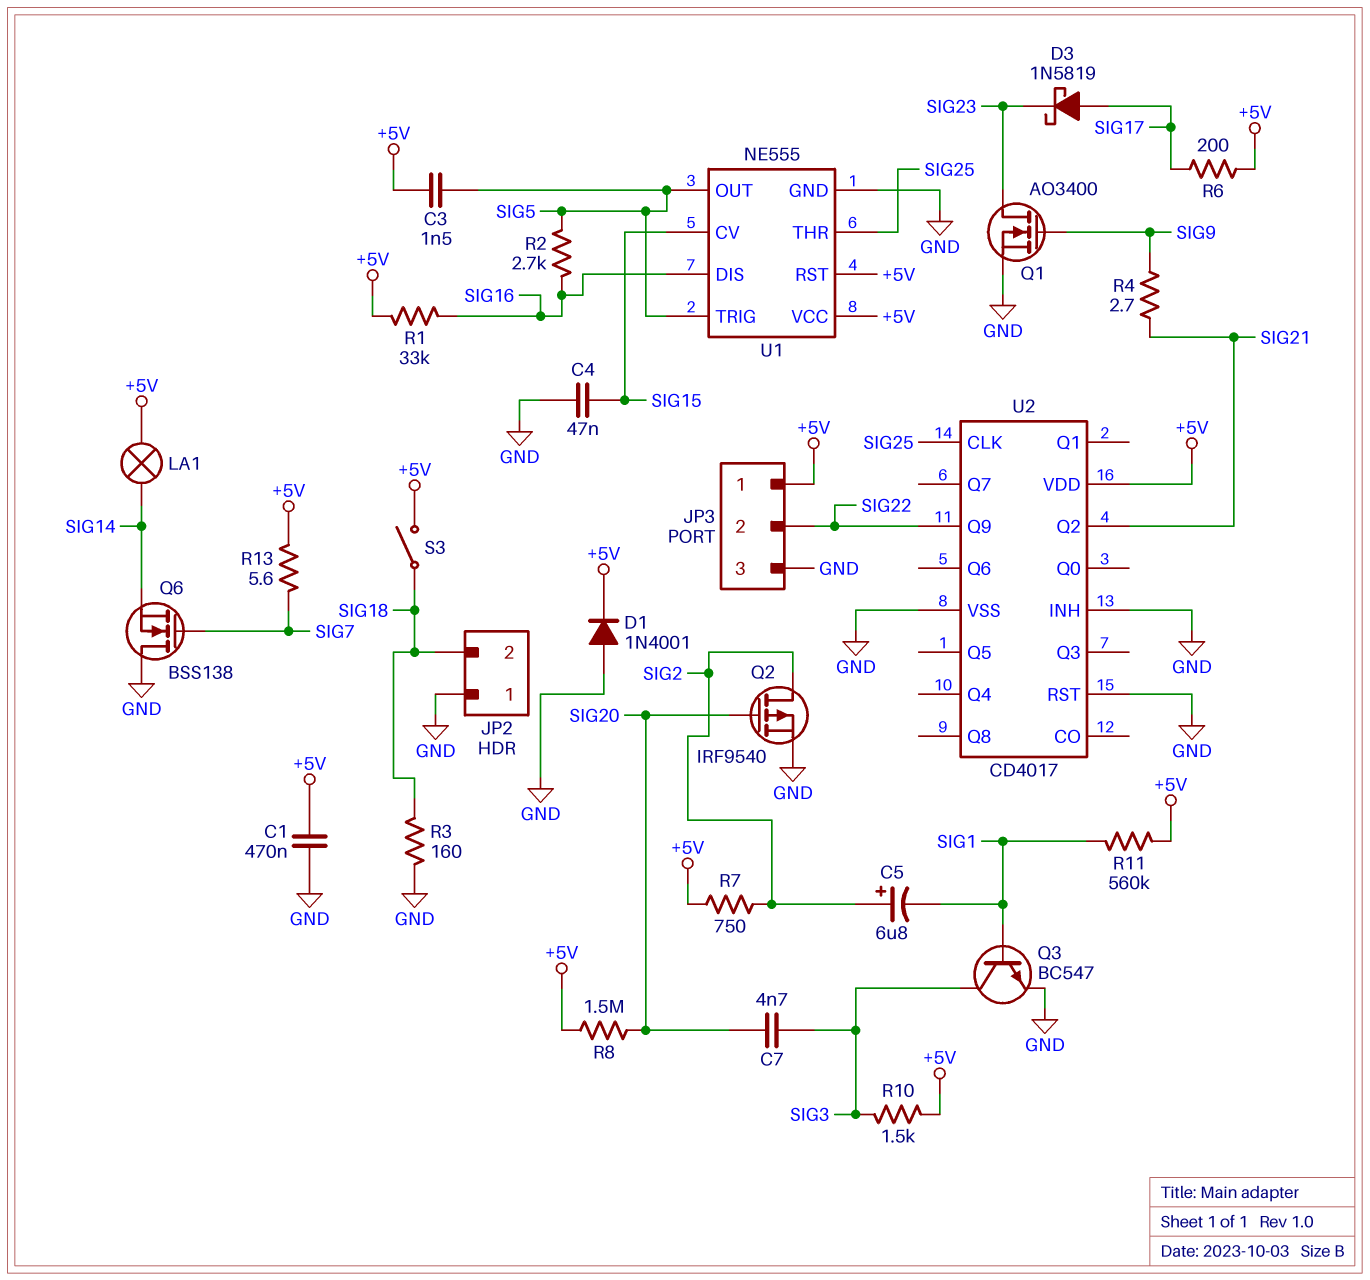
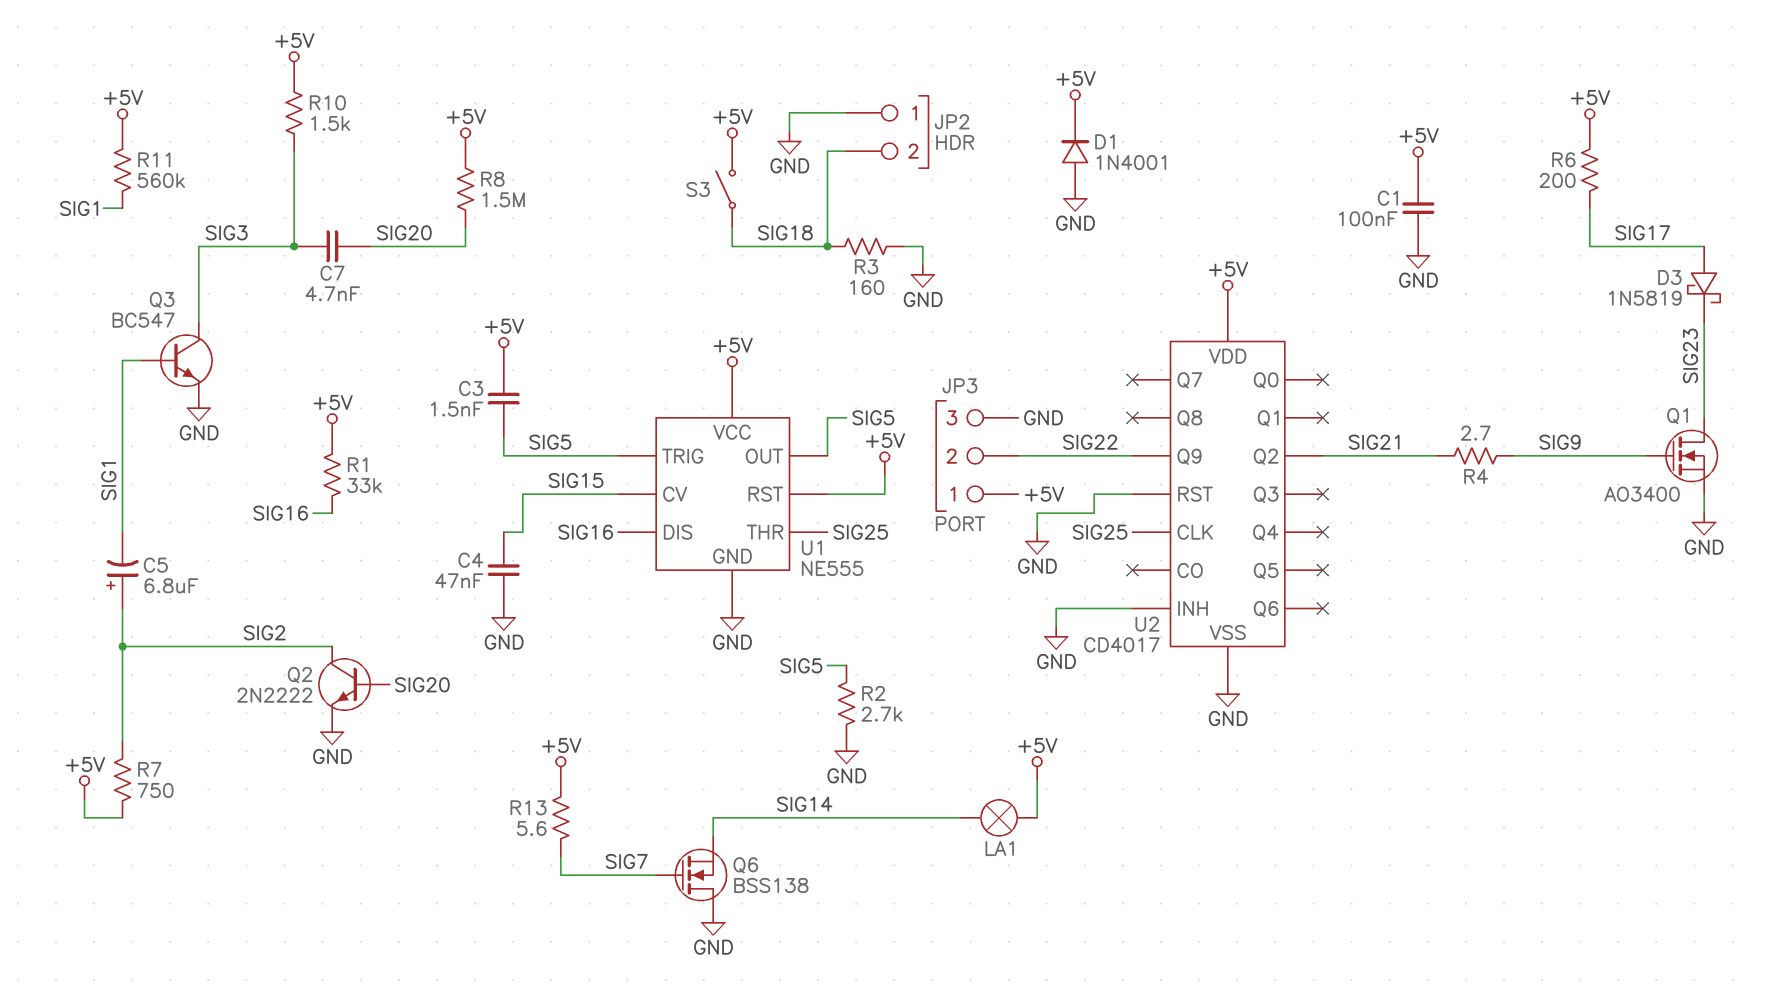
C1: 470nF (+5V, GND) -> 100nF (+5V, GND)
Q2: PMOS IRF9540 (G SIG20, D SIG2, S GND) -> NPN 2N2222 (B SIG20, C SIG2, E GND)
R2: 2.7k (SIG5, SIG16) -> 2.7k (GND, SIG5)

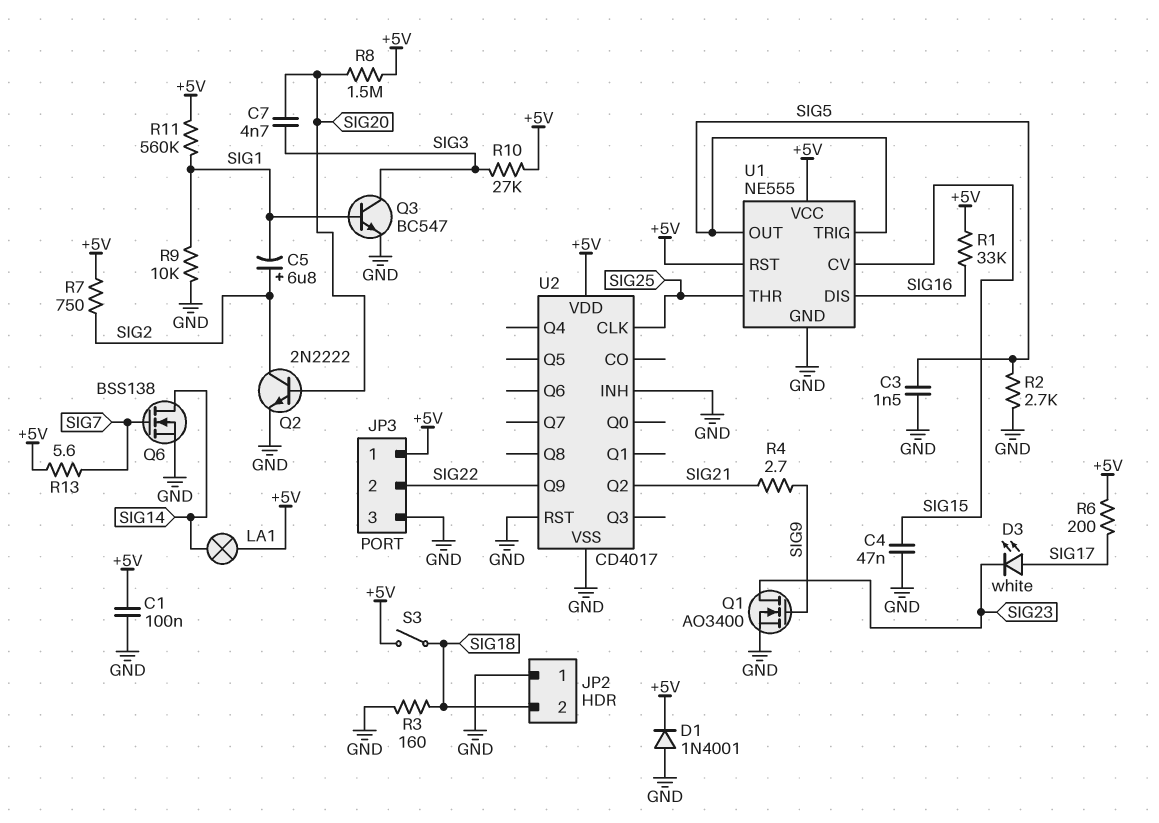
C3: 1.5nF (+5V, SIG5) -> 1.5nF (GND, SIG5)
D3: schottky 1N5819 (A SIG17, K SIG23) -> LED white (A SIG17, K SIG23)
Q6: NMOS BSS138 (G SIG7, D GND, S SIG14) -> NMOS BSS138 (G SIG7, D SIG14, S GND)
R9: none -> 10k (GND, SIG1)
R10: 1.5k (+5V, SIG3) -> 27k (+5V, SIG3)

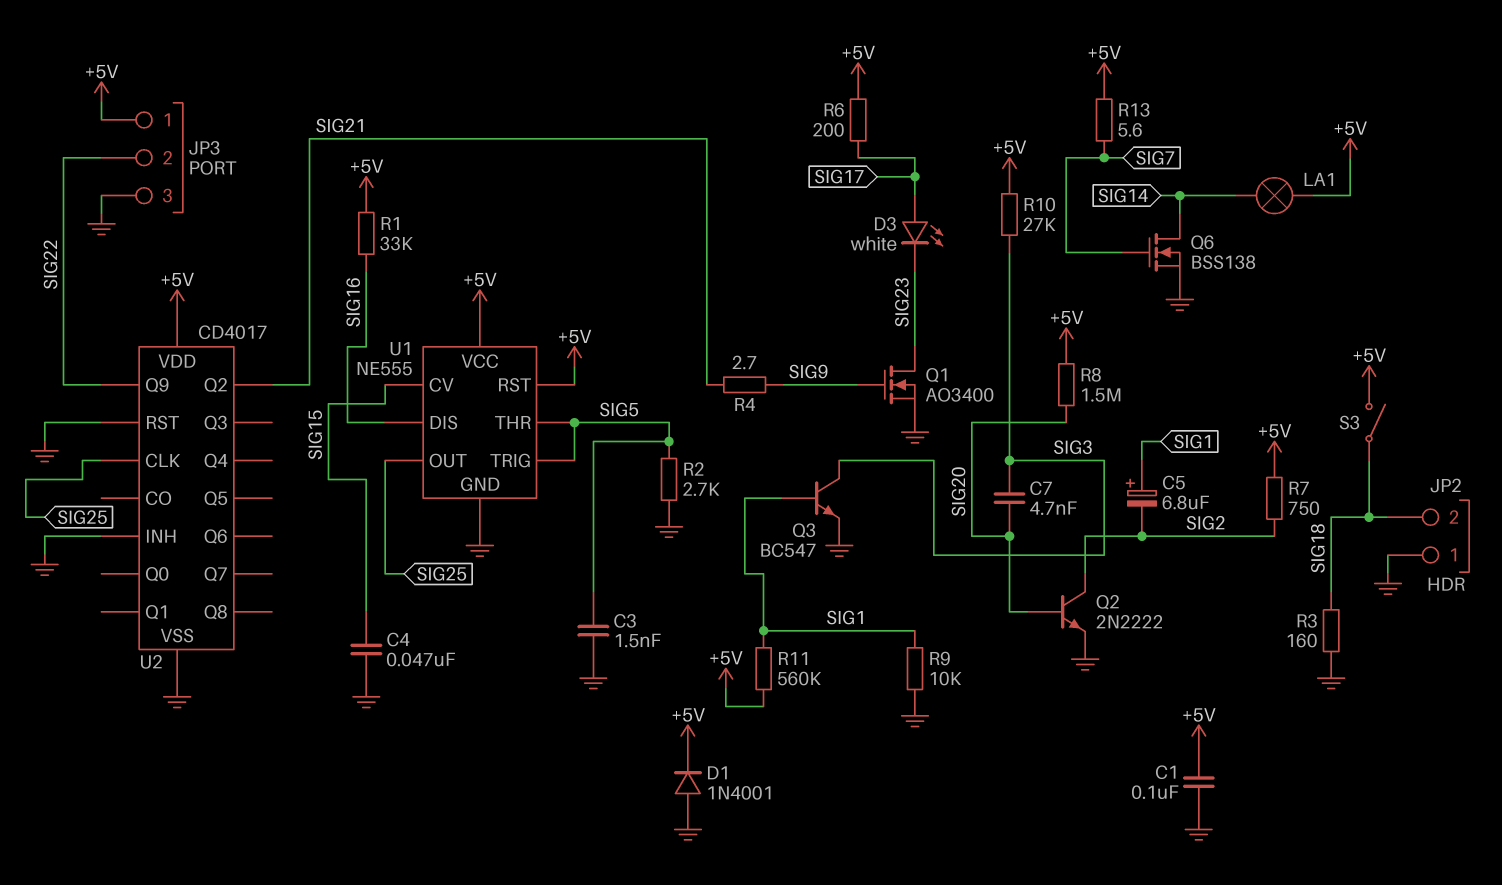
C5: 6.8uF (plus SIG2, minus SIG1) -> 6.8uF (plus SIG1, minus SIG2)
U1 pin OUT: SIG5 -> SIG25
U1 pin THR: SIG25 -> SIG5

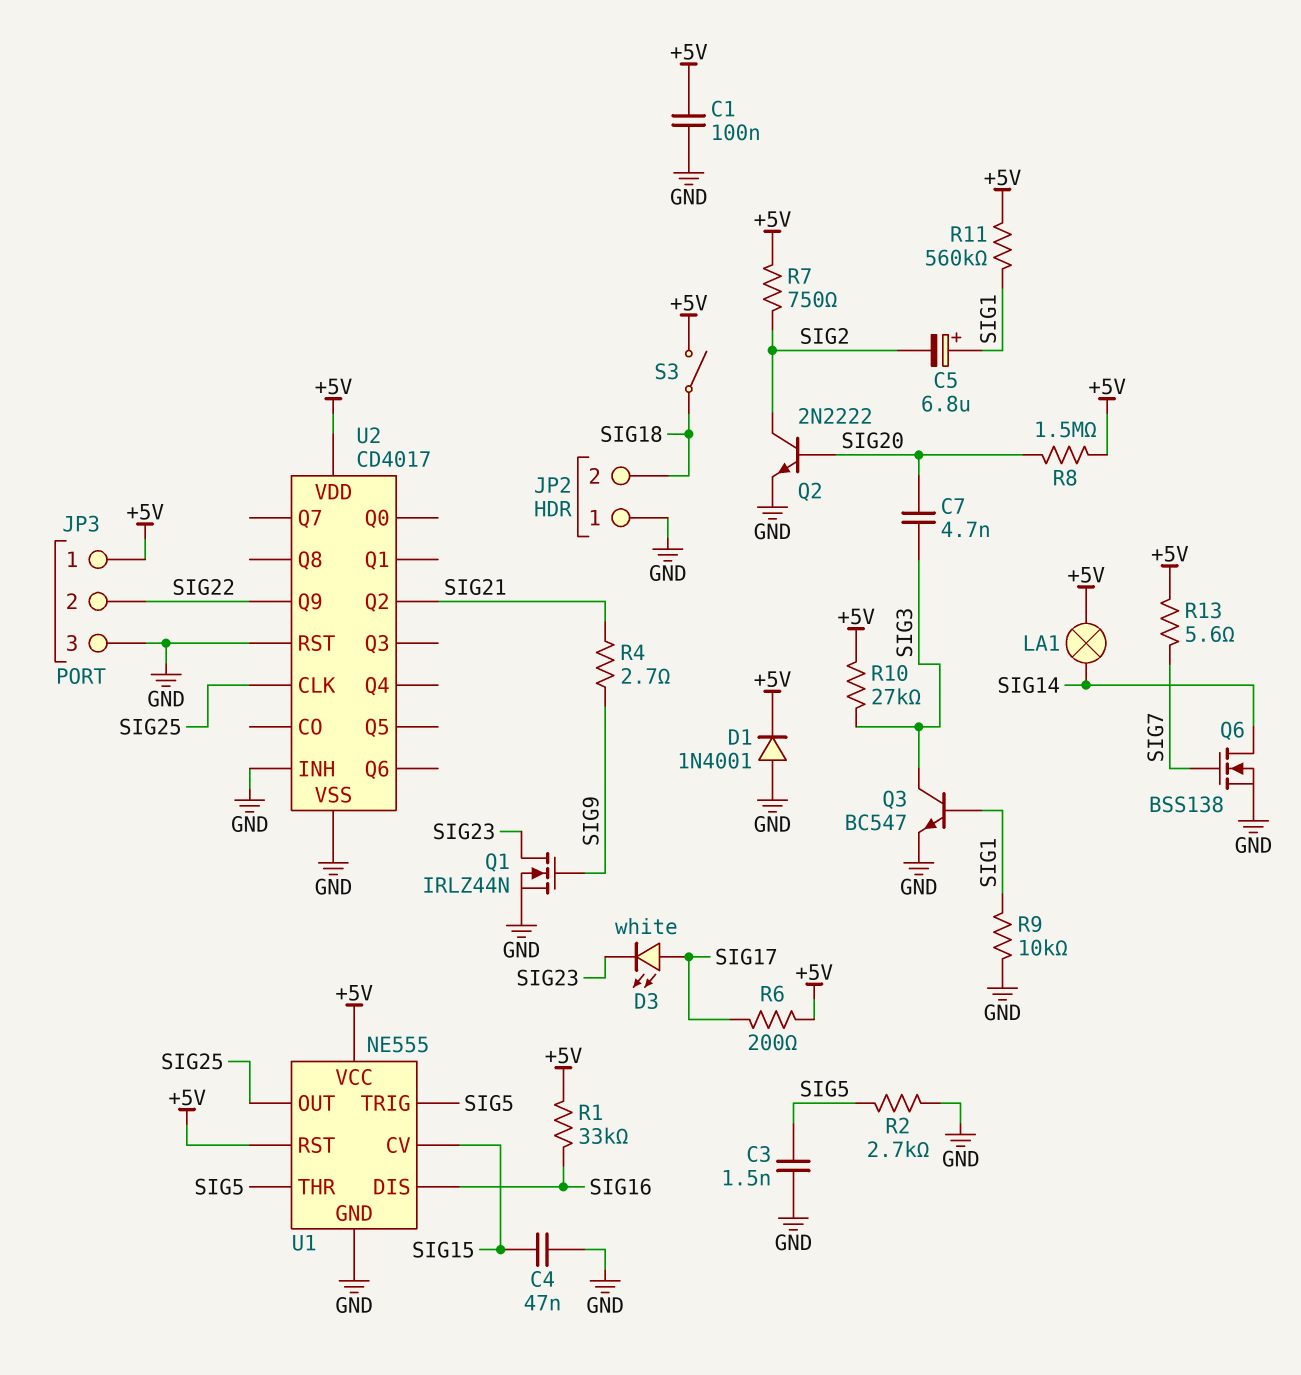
Q1: NMOS AO3400 (G SIG9, D SIG23, S GND) -> NMOS IRLZ44N (G SIG9, D SIG23, S GND)
R3: 160 (GND, SIG18) -> none

